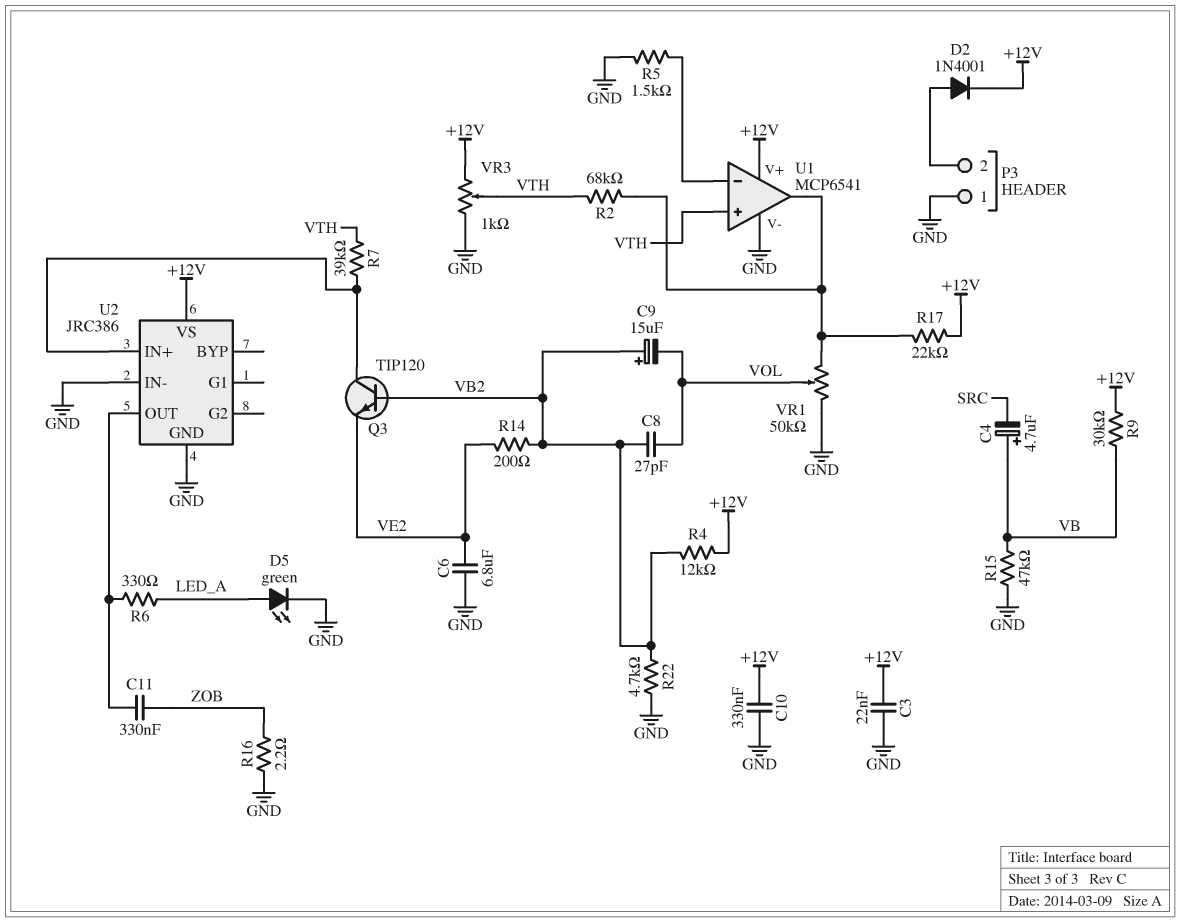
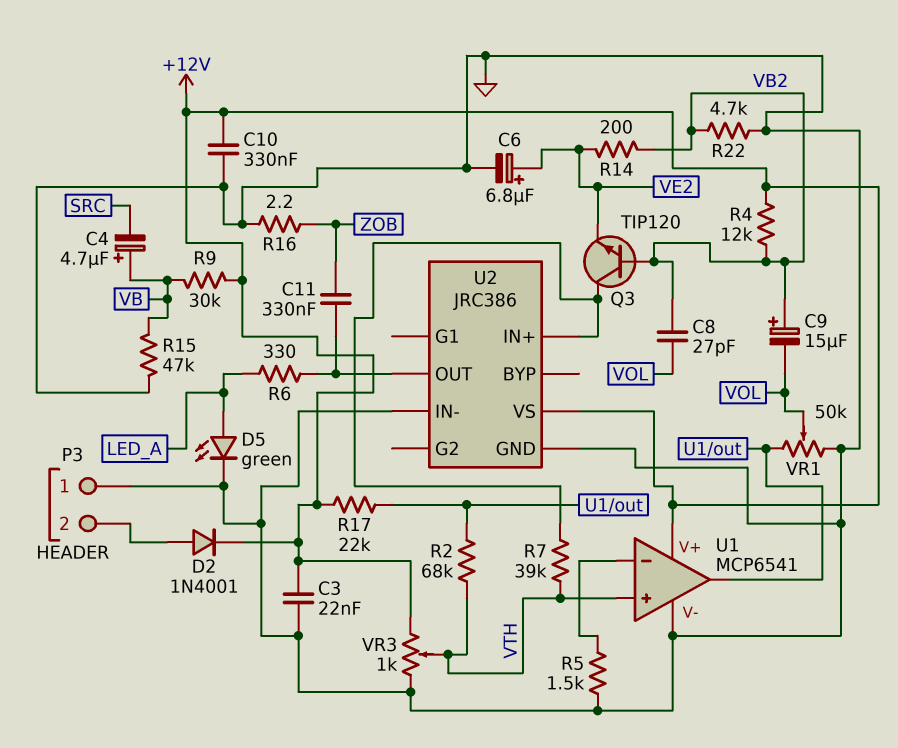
C6: 6.8uF (GND, VE2) -> 6.8uF (plus VE2, minus GND)

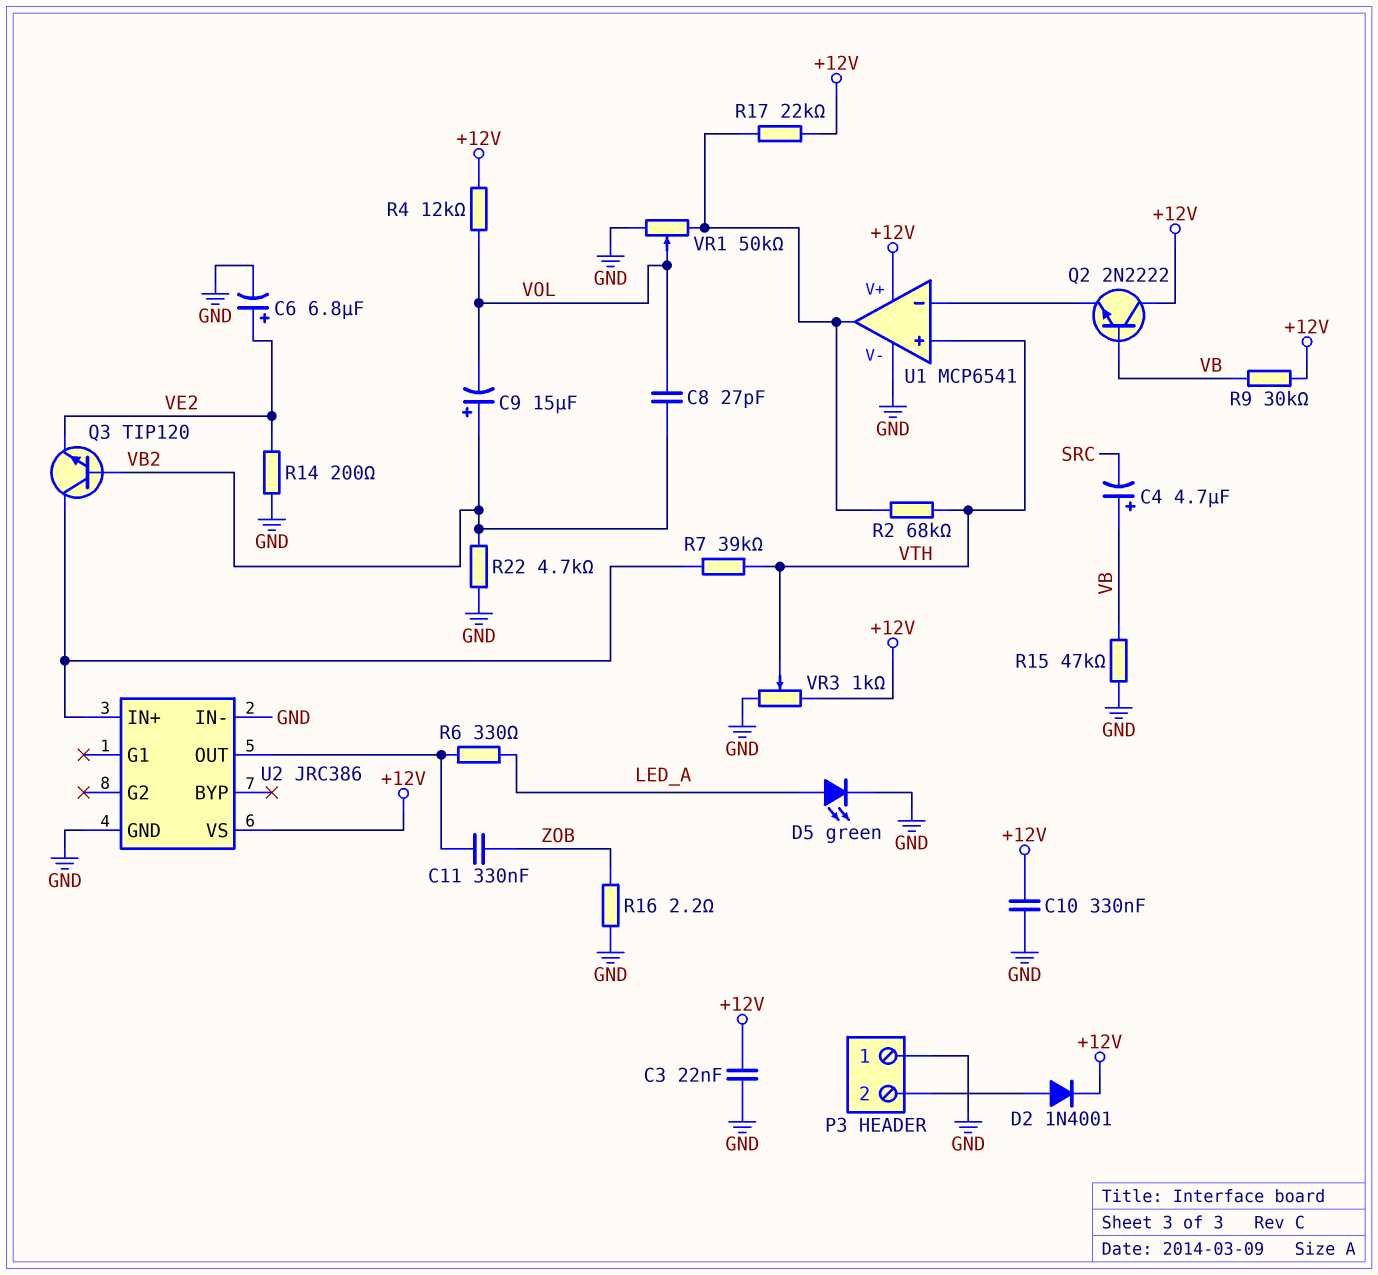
Q2: none -> NPN 2N2222 (B VB, C +12V, E U1/in-)
R4: 12k (+12V, VB2) -> 12k (+12V, VOL)
R5: 1.5k (GND, U1/in-) -> none
R14: 200 (VB2, VE2) -> 200 (GND, VE2)

